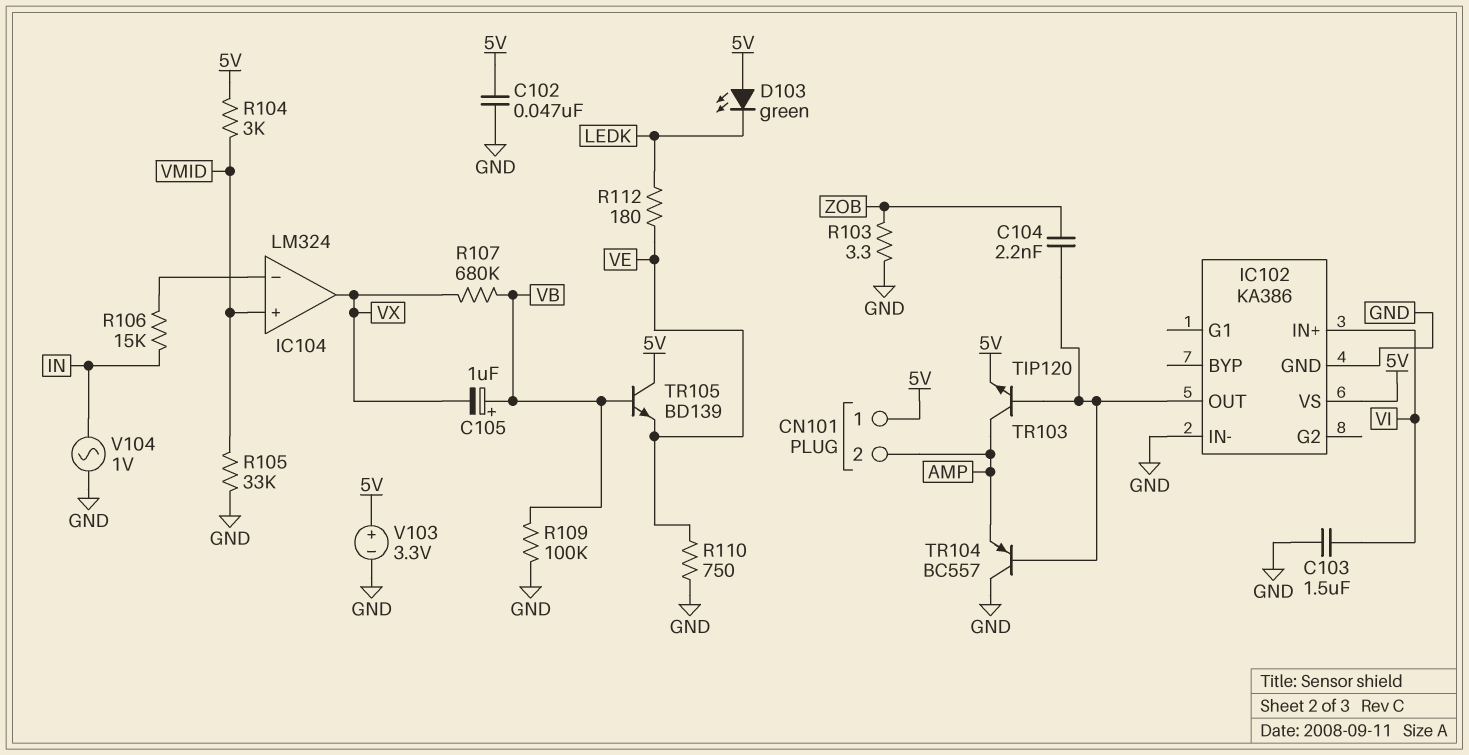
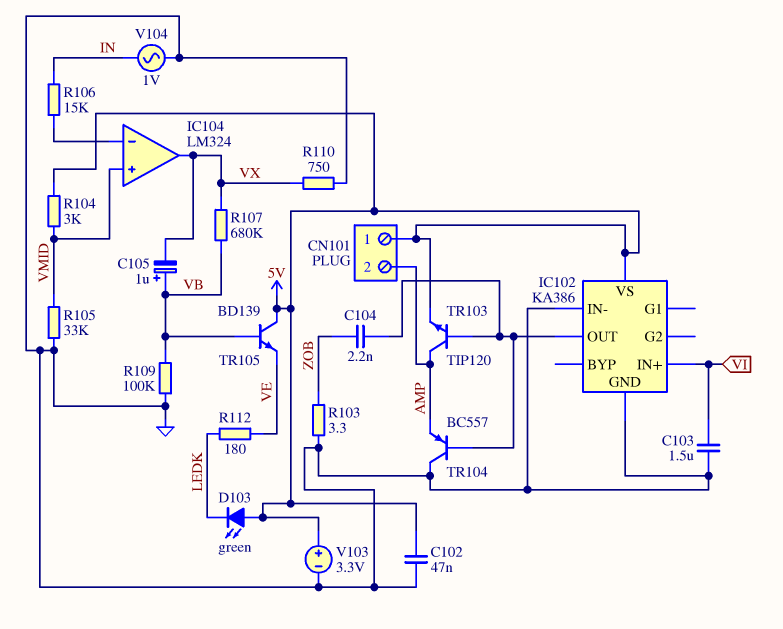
R110: 750 (GND, VE) -> 750 (GND, VX)

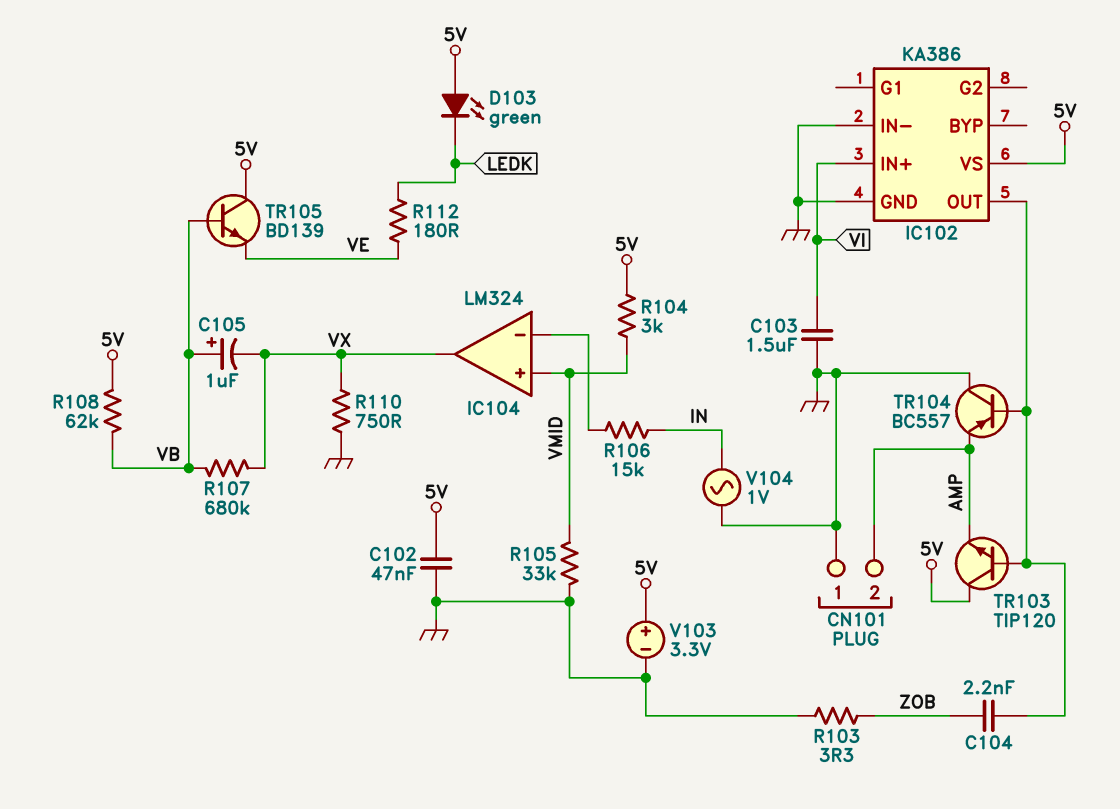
CN101 pin 1: 5V -> GND
R108: none -> 62k (5V, VB)
R109: 100k (GND, VB) -> none
TR103: NPN TIP120 (B IC102/OUT, C AMP, E 5V) -> NPN TIP120 (B IC102/OUT, C 5V, E AMP)

